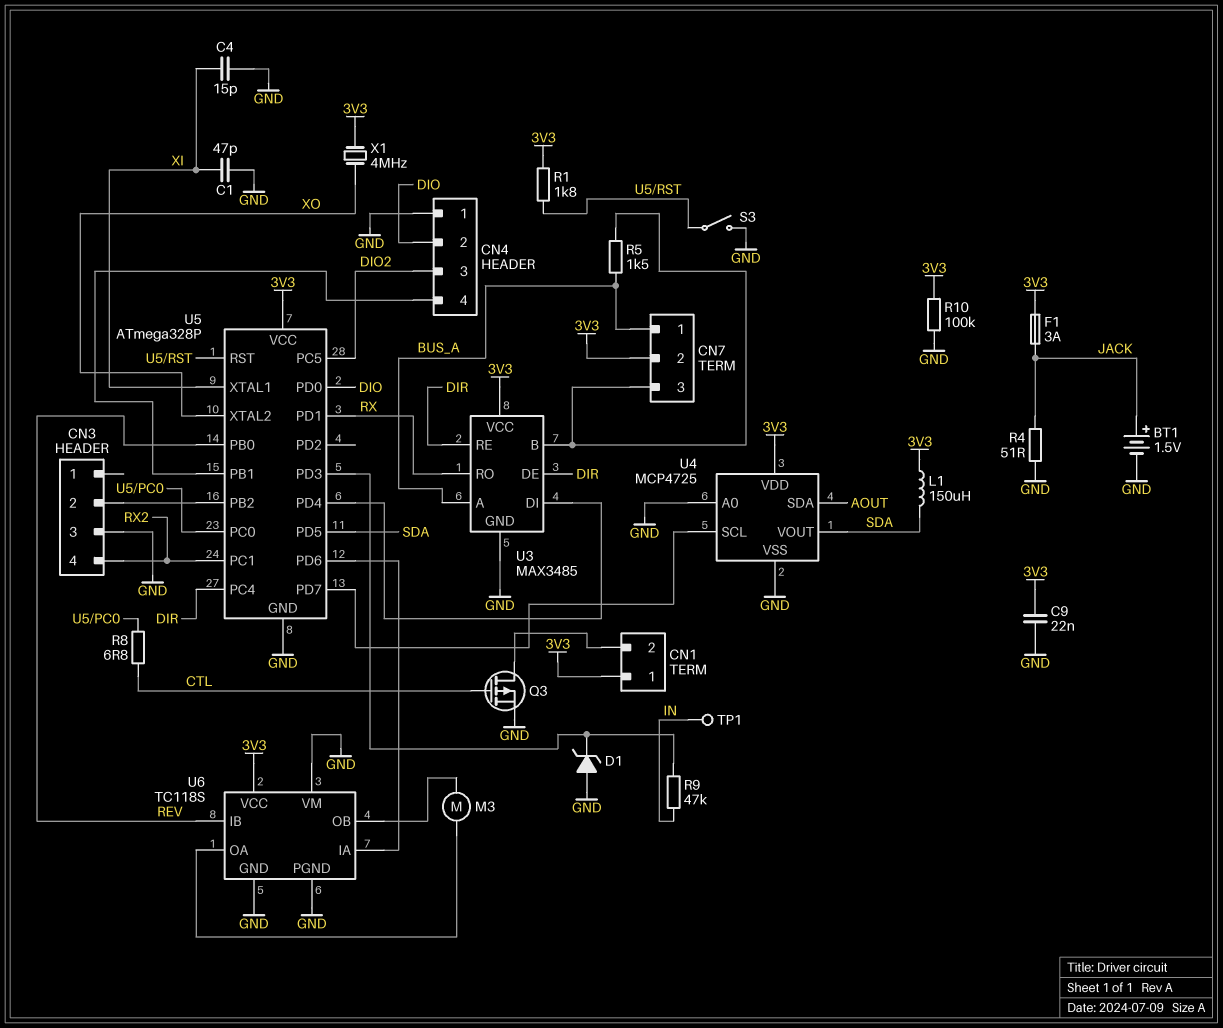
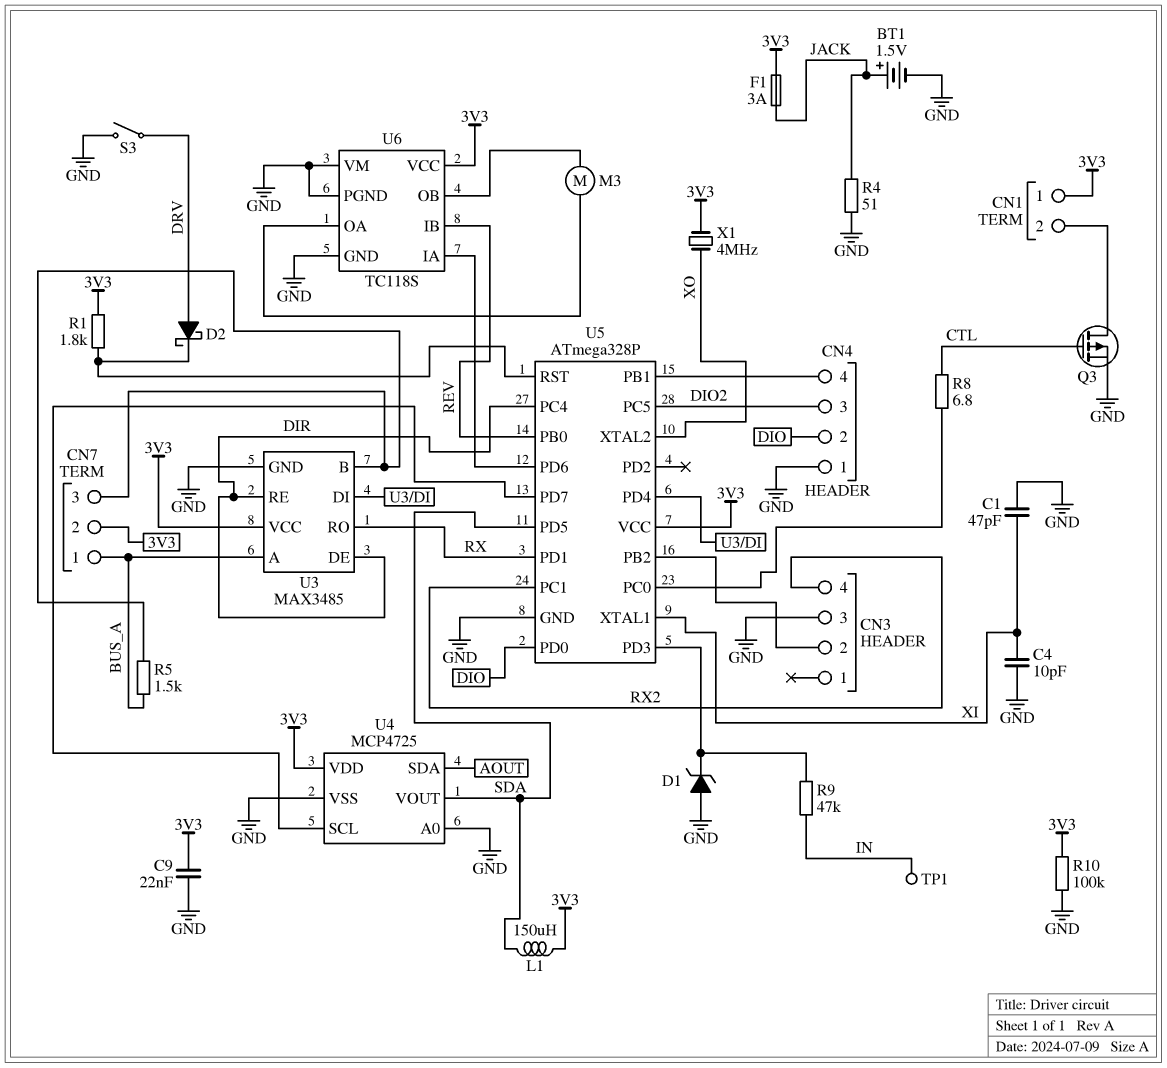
C4: 15pF (GND, XI) -> 10pF (GND, XI)
D2: none -> schottky (A DRV, K U5/RST)
S3: switch (GND, U5/RST) -> switch (DRV, GND)

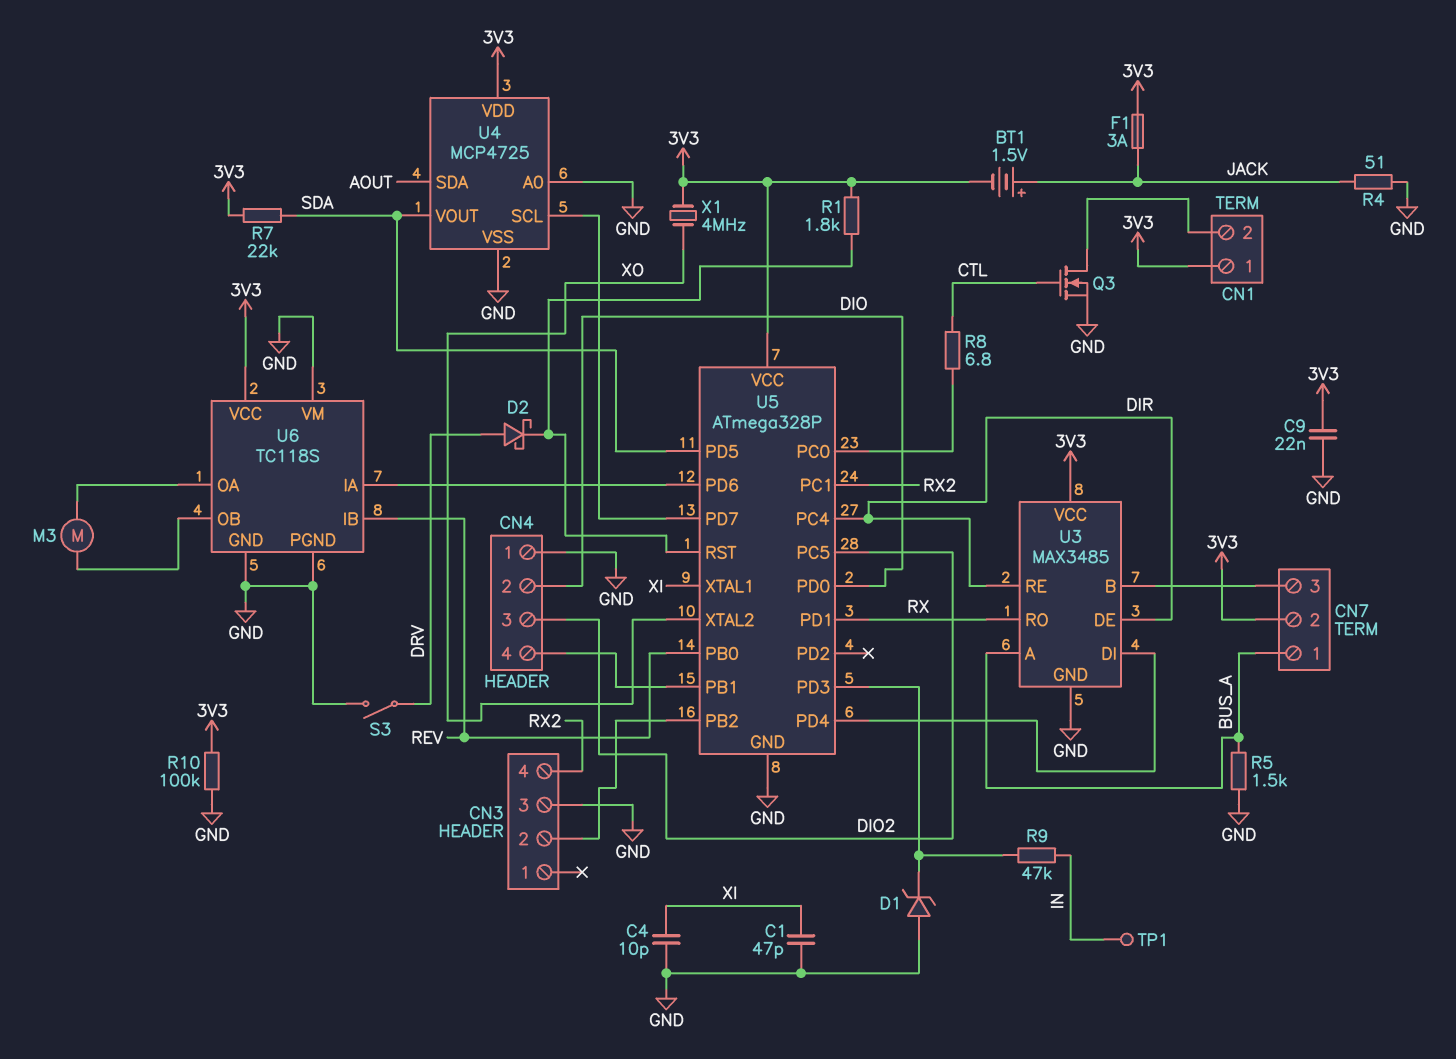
BT1: 1.5V (plus JACK, minus GND) -> 1.5V (plus JACK, minus 3V3)
L1: 150uH (3V3, SDA) -> none
Q3: PMOS (G CTL, D CN1/2, S GND) -> NMOS (G CTL, D CN1/2, S GND)
R5: 1.5k (BUS_A, CN7/3) -> 1.5k (BUS_A, GND)
R7: none -> 22k (3V3, SDA)

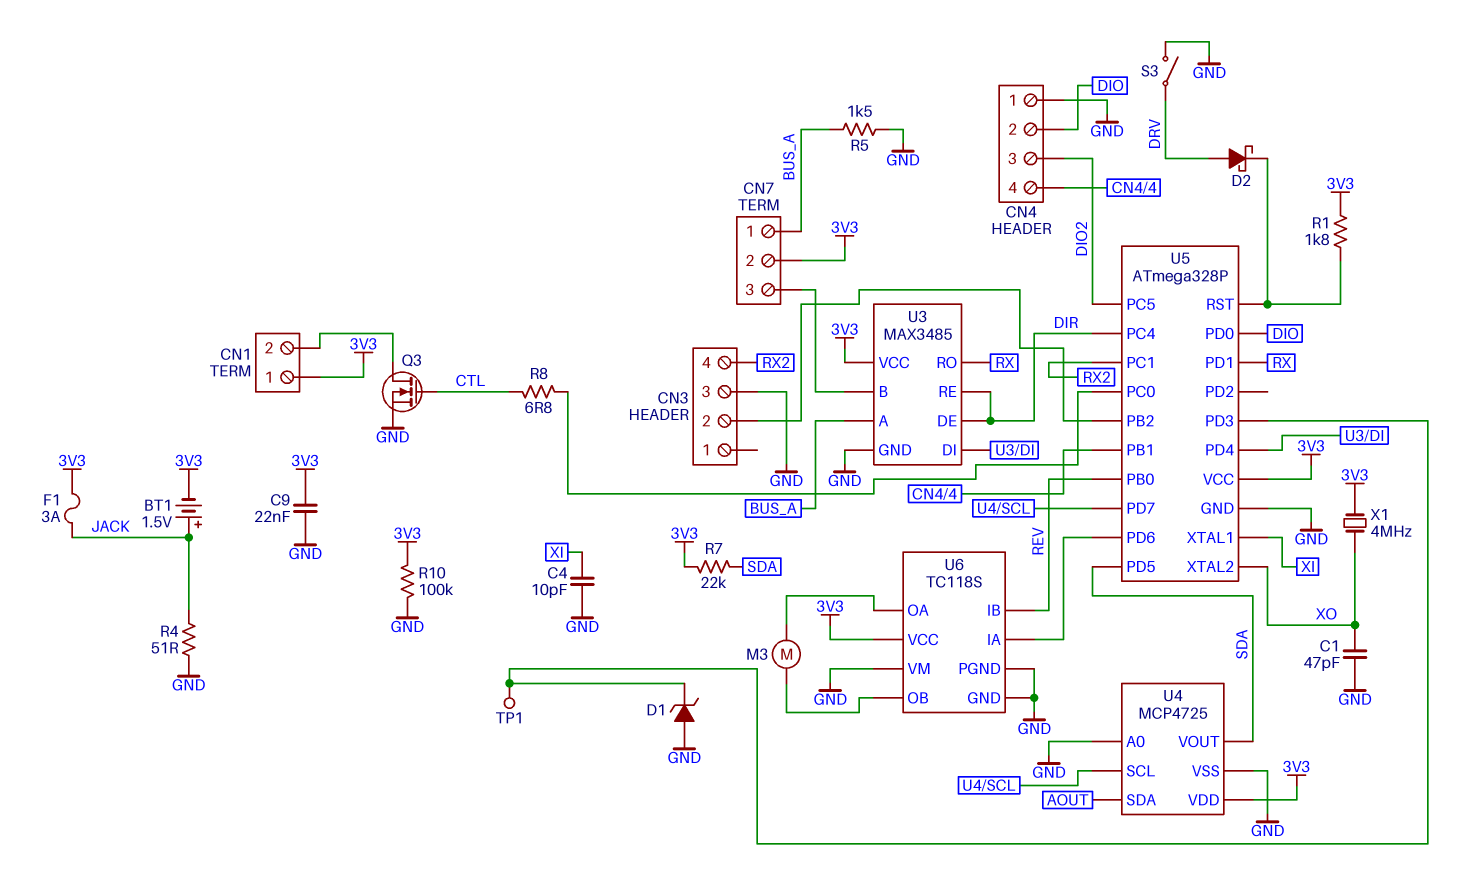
C1: 47pF (GND, XI) -> 47pF (GND, XO)
R9: 47k (IN, U5/PD3) -> none
TP1: test point (IN) -> test point (U5/PD3)

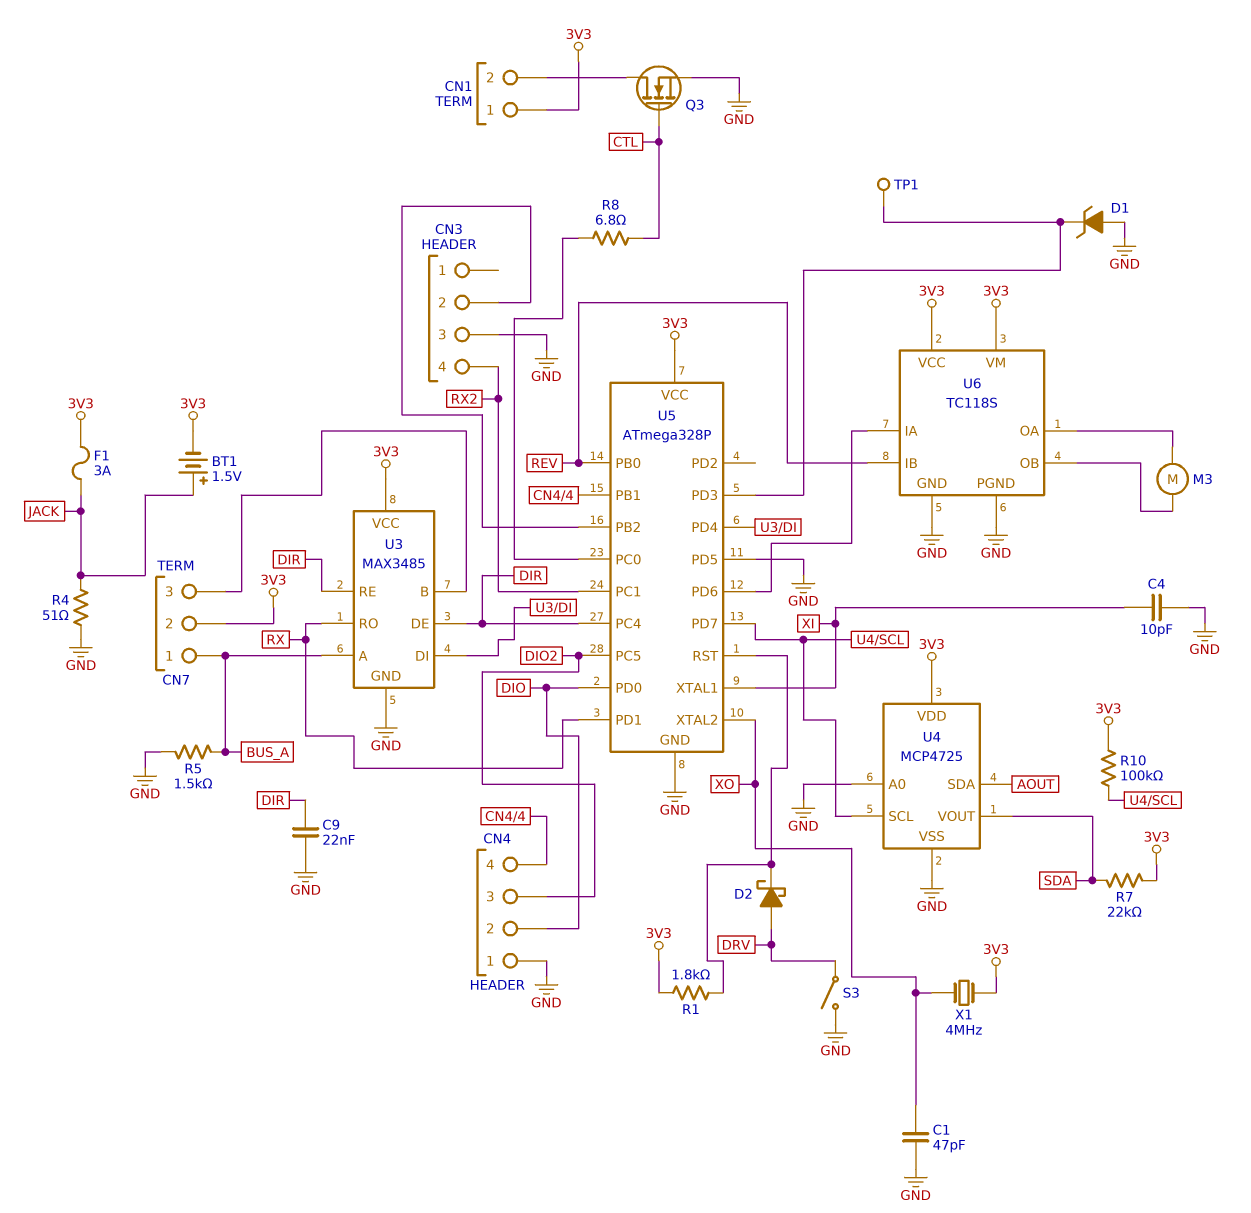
C9: 22nF (3V3, GND) -> 22nF (DIR, GND)
R10: 100k (3V3, GND) -> 100k (3V3, U4/SCL)
U5 pin PD5: SDA -> GND
U6 pin VM: GND -> 3V3

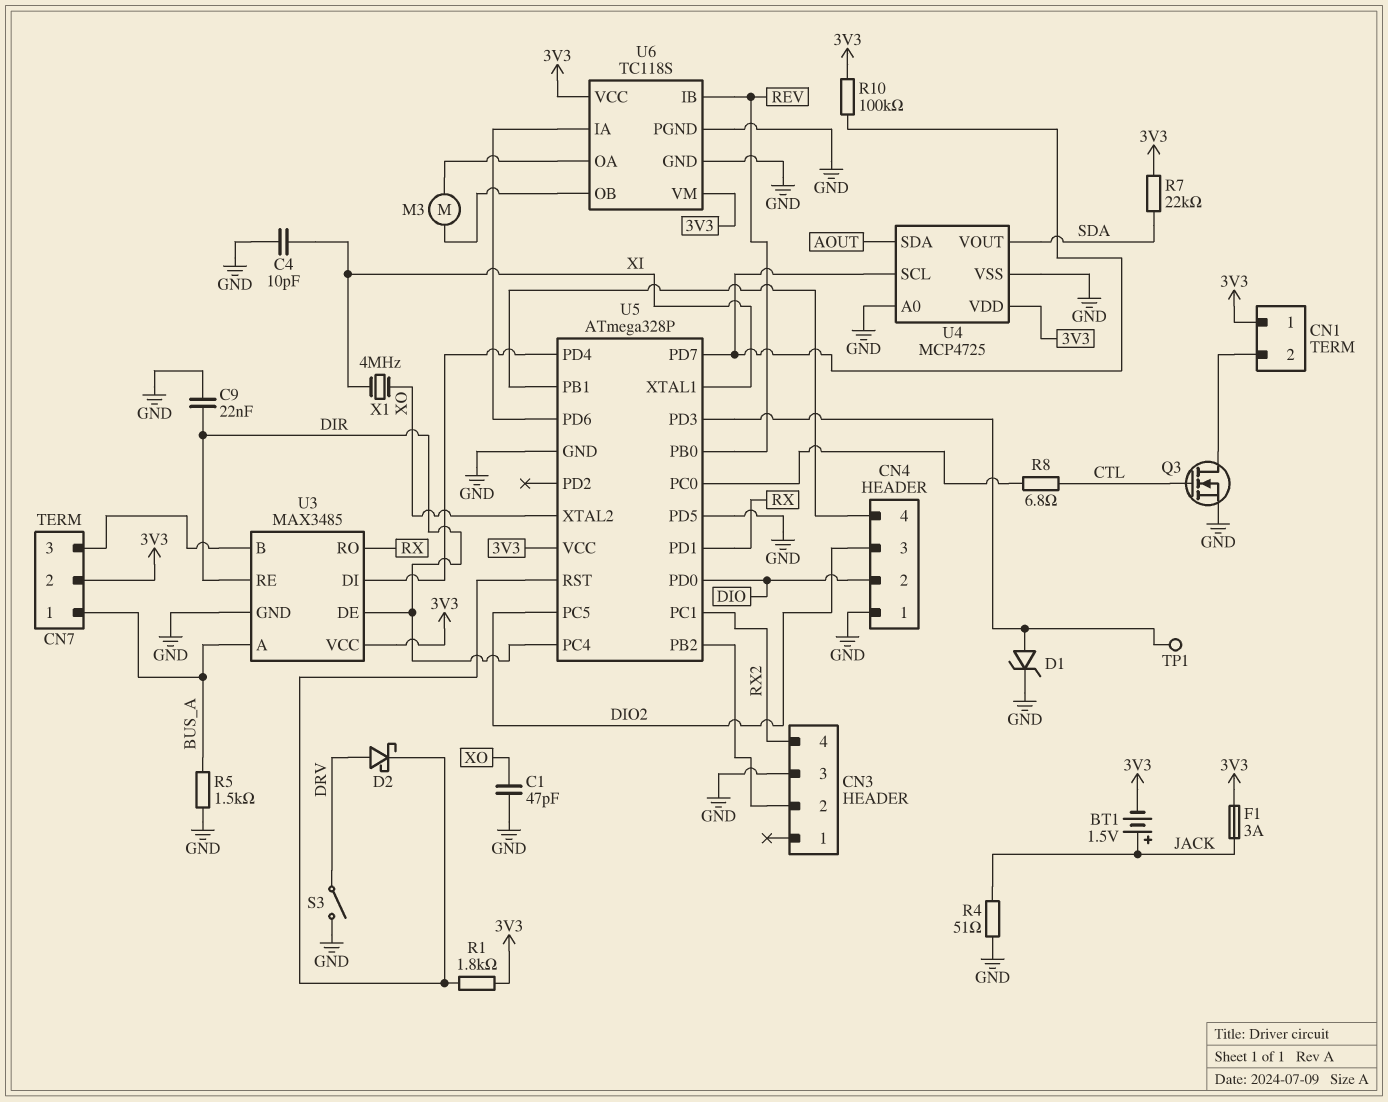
D1: zener (A GND, K U5/PD3) -> zener (A U5/PD3, K GND)
X1: 4MHz (3V3, XO) -> 4MHz (XI, XO)

